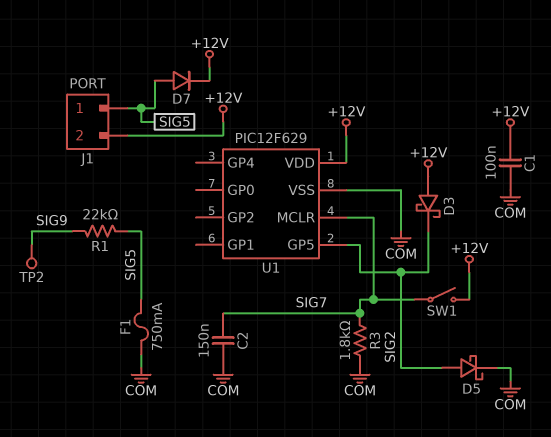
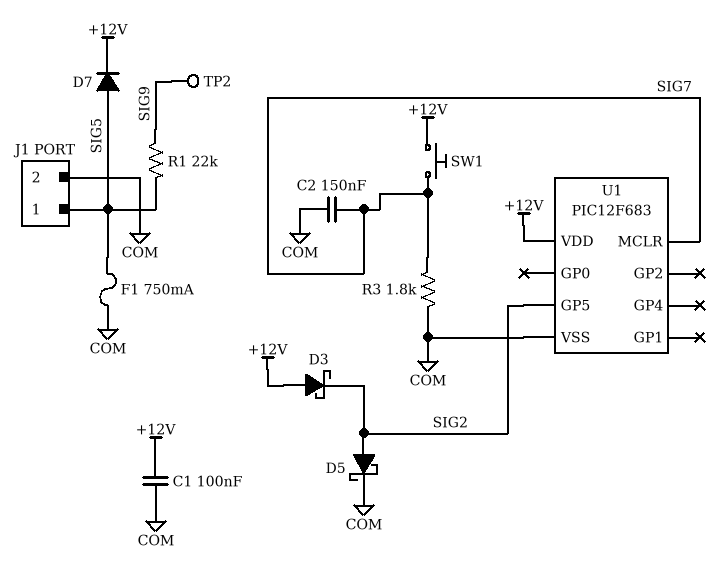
J1 pin 2: +12V -> COM
SW1: switch (+12V, SIG7) -> button (+12V, SIG7)
U1: PIC12F629 -> PIC12F683

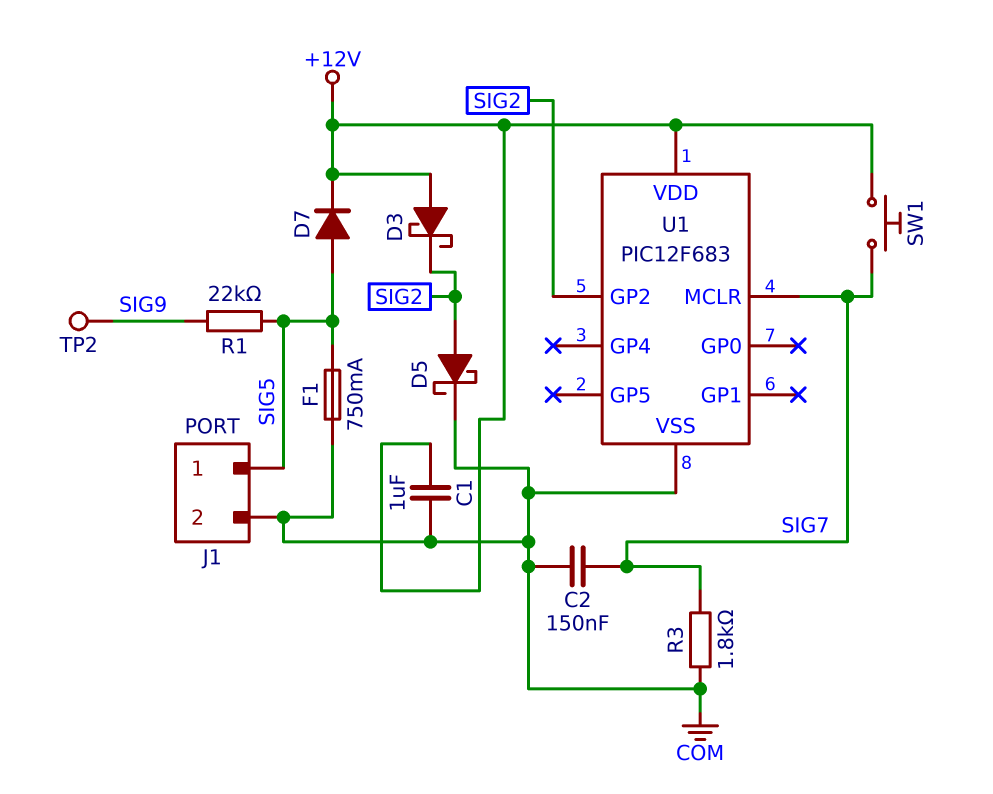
C1: 100nF (+12V, COM) -> 1uF (+12V, COM)
U1 pin GP2: none -> SIG2
U1 pin GP5: SIG2 -> none

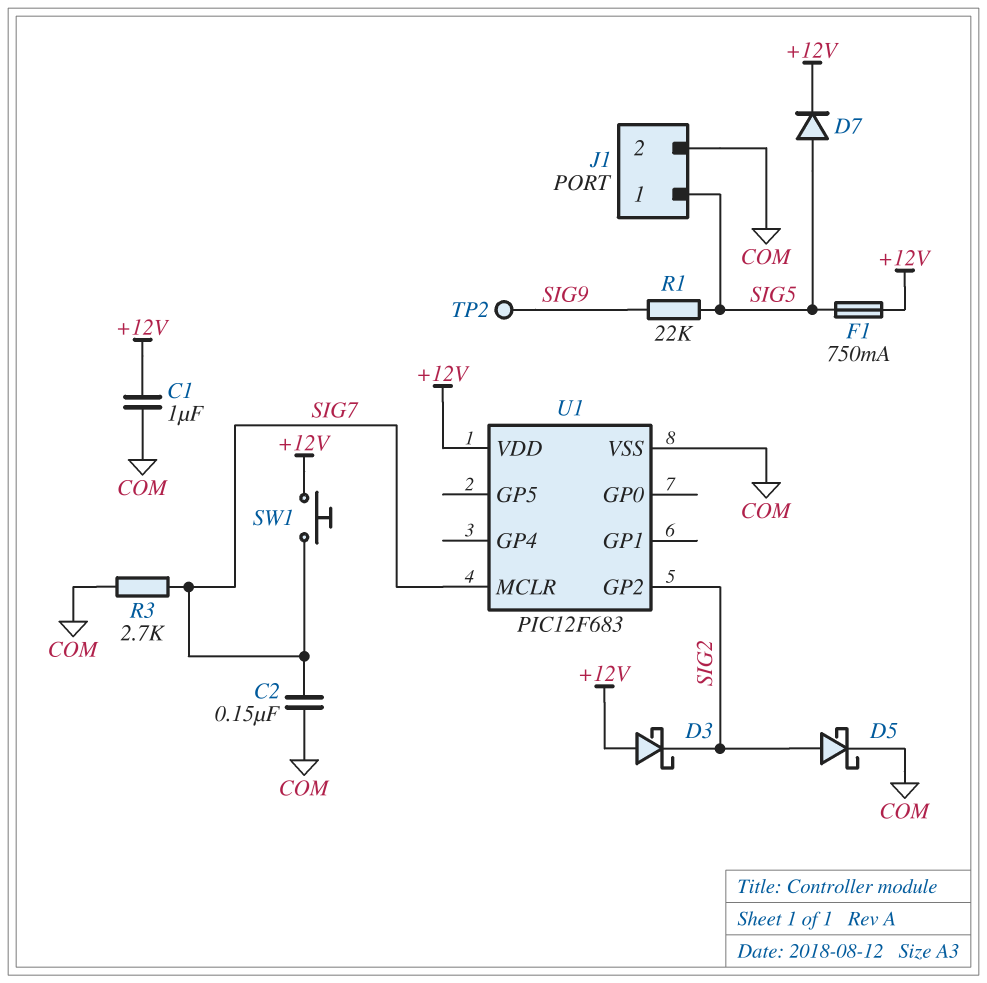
F1: 750mA (COM, SIG5) -> 750mA (+12V, SIG5)
R3: 1.8k (COM, SIG7) -> 2.7k (COM, SIG7)

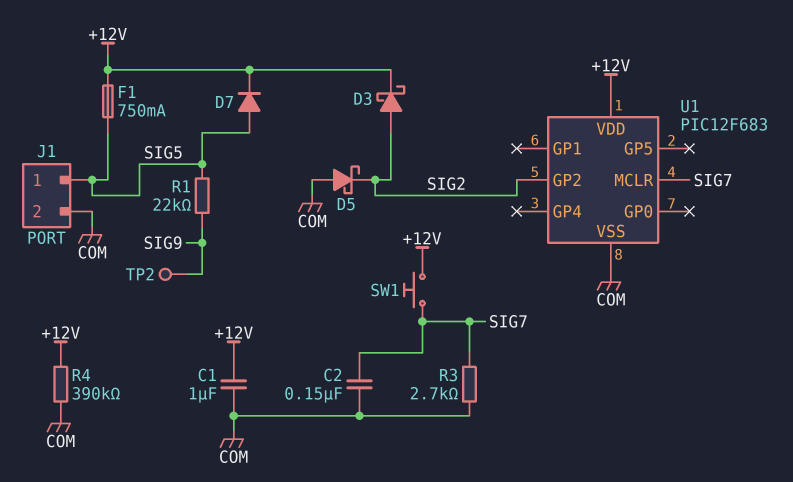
D3: schottky (A +12V, K SIG2) -> schottky (A SIG2, K +12V)
D5: schottky (A SIG2, K COM) -> schottky (A COM, K SIG2)
R4: none -> 390k (+12V, COM)

